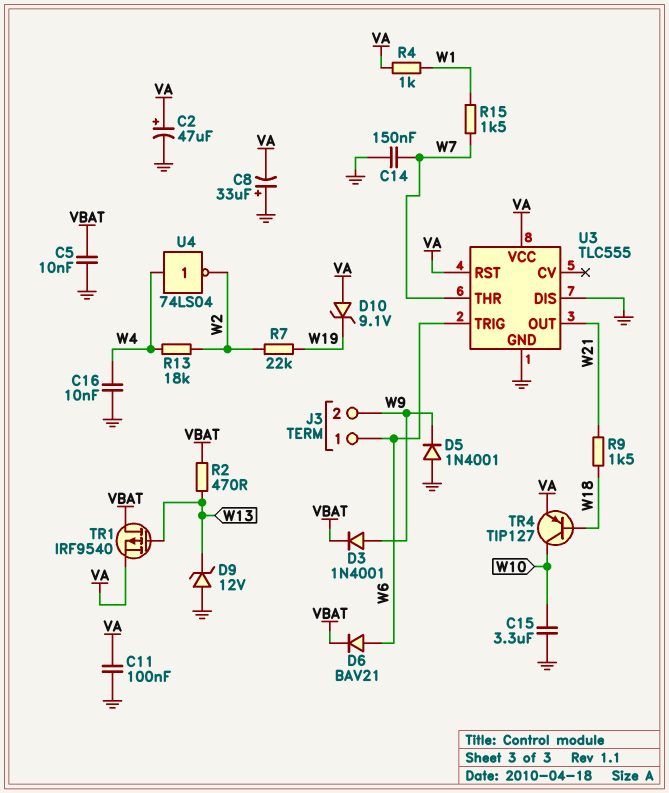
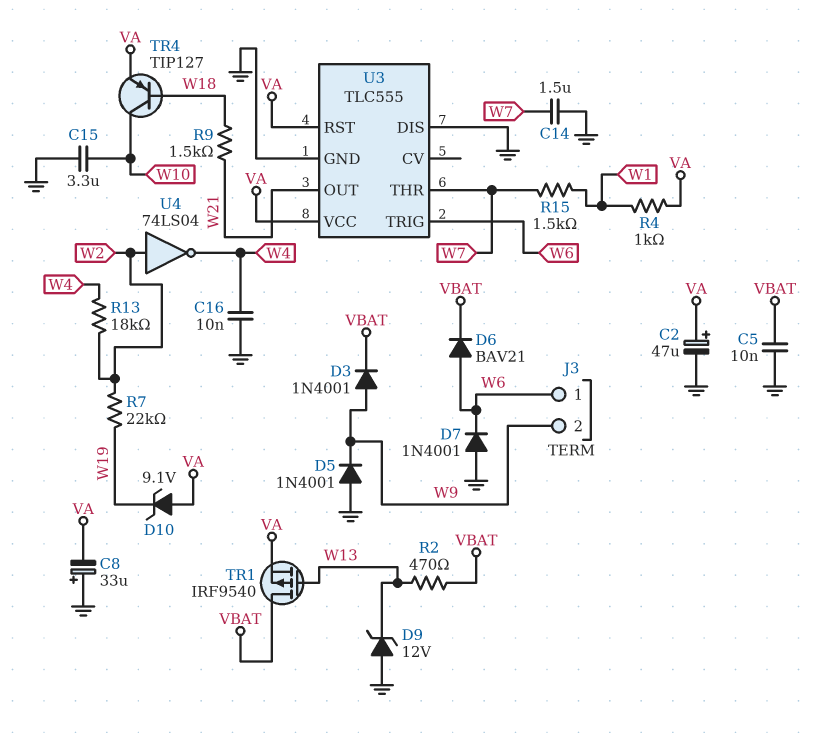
C11: 100nF (GND, VA) -> none
C14: 150nF (GND, W7) -> 1.5uF (GND, W7)
D7: none -> diode 1N4001 (A GND, K W6)
U4: NOT 74LS04 (in W4, out W2) -> NOT 74LS04 (in W2, out W4)

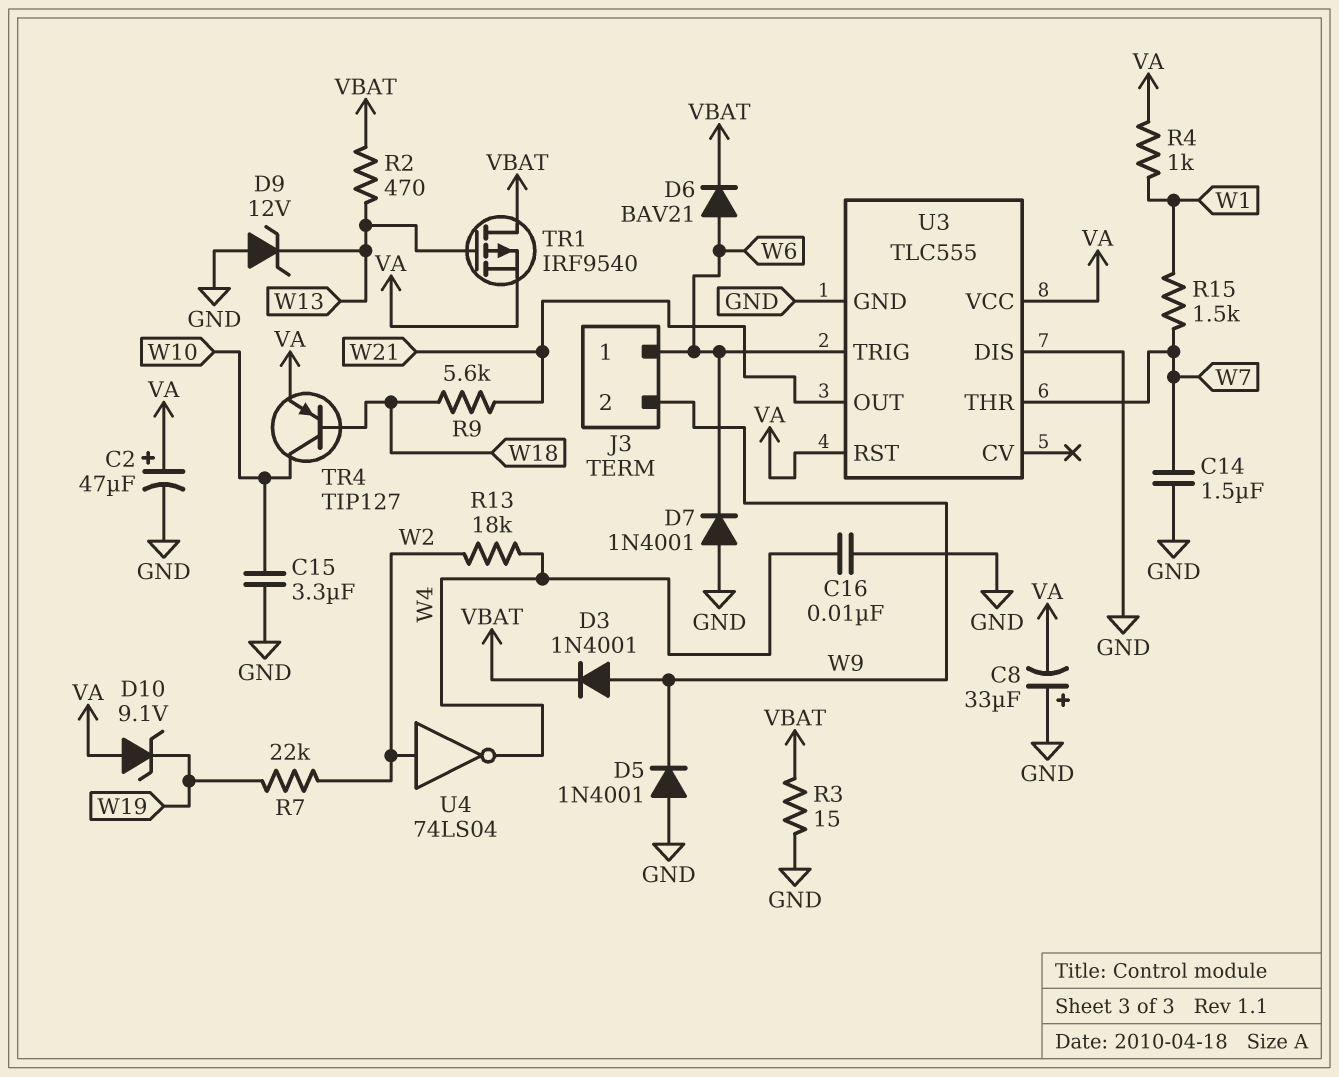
C5: 10nF (GND, VBAT) -> none
R3: none -> 15 (GND, VBAT)
R9: 1.5k (W18, W21) -> 5.6k (W18, W21)

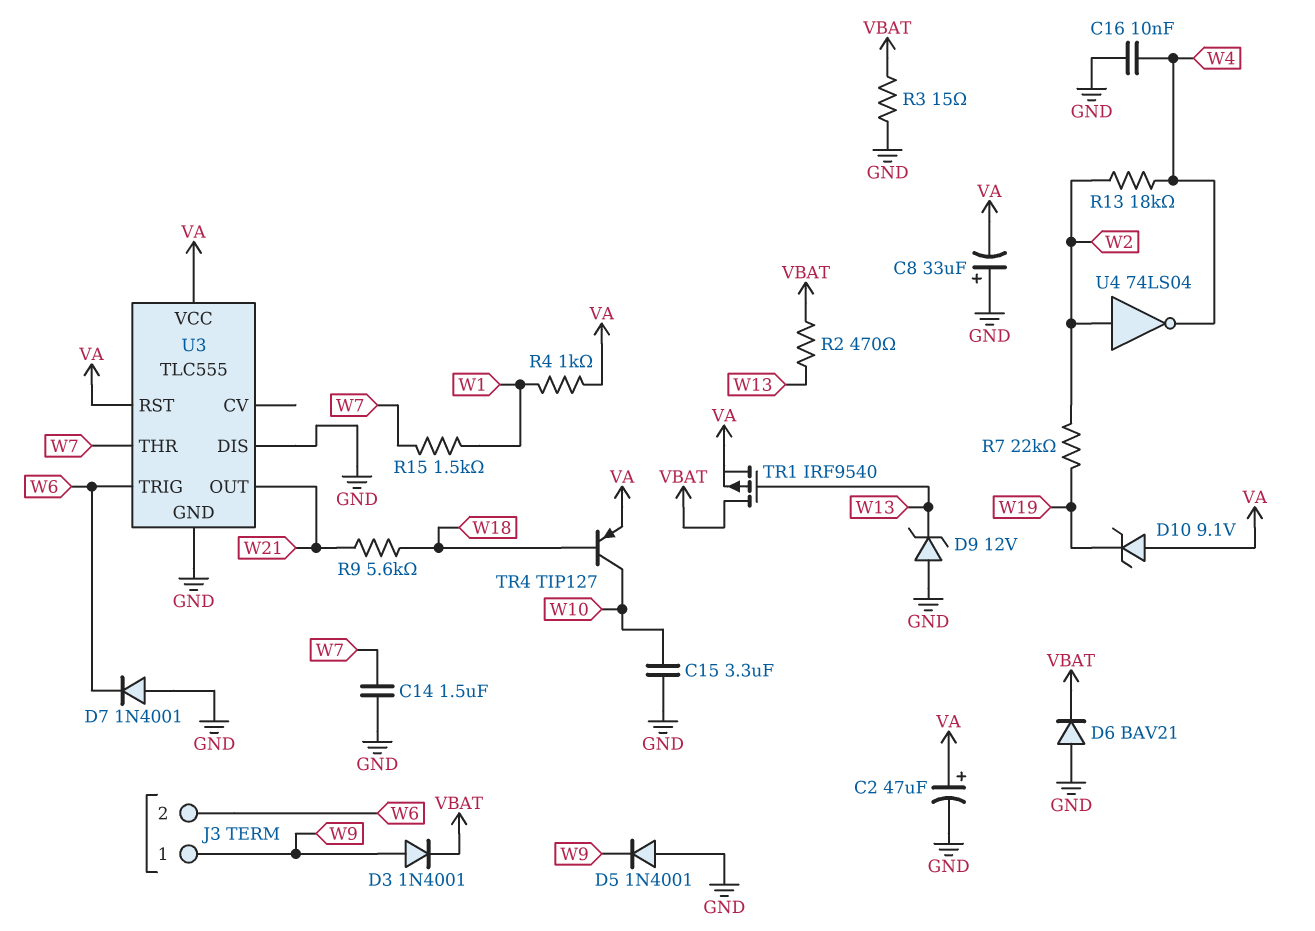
D6: diode BAV21 (A W6, K VBAT) -> diode BAV21 (A GND, K VBAT)
J3 pin 1: W6 -> W9
J3 pin 2: W9 -> W6

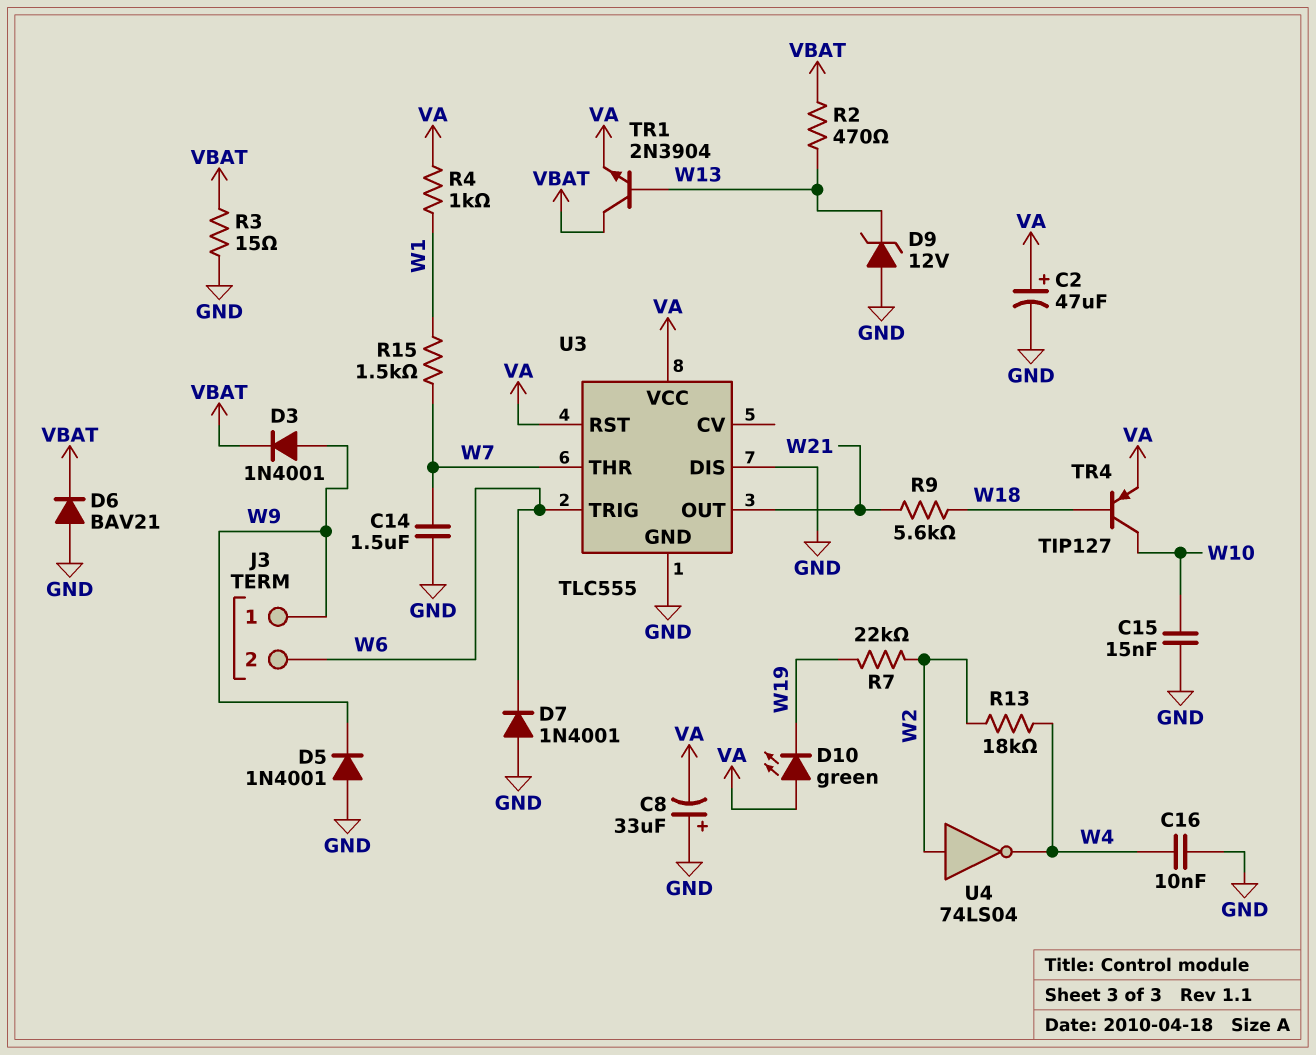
C15: 3.3uF (GND, W10) -> 15nF (GND, W10)
D10: zener 9.1V (A VA, K W19) -> LED green (A VA, K W19)
TR1: PMOS IRF9540 (G W13, D VBAT, S VA) -> NPN 2N3904 (B W13, C VBAT, E VA)

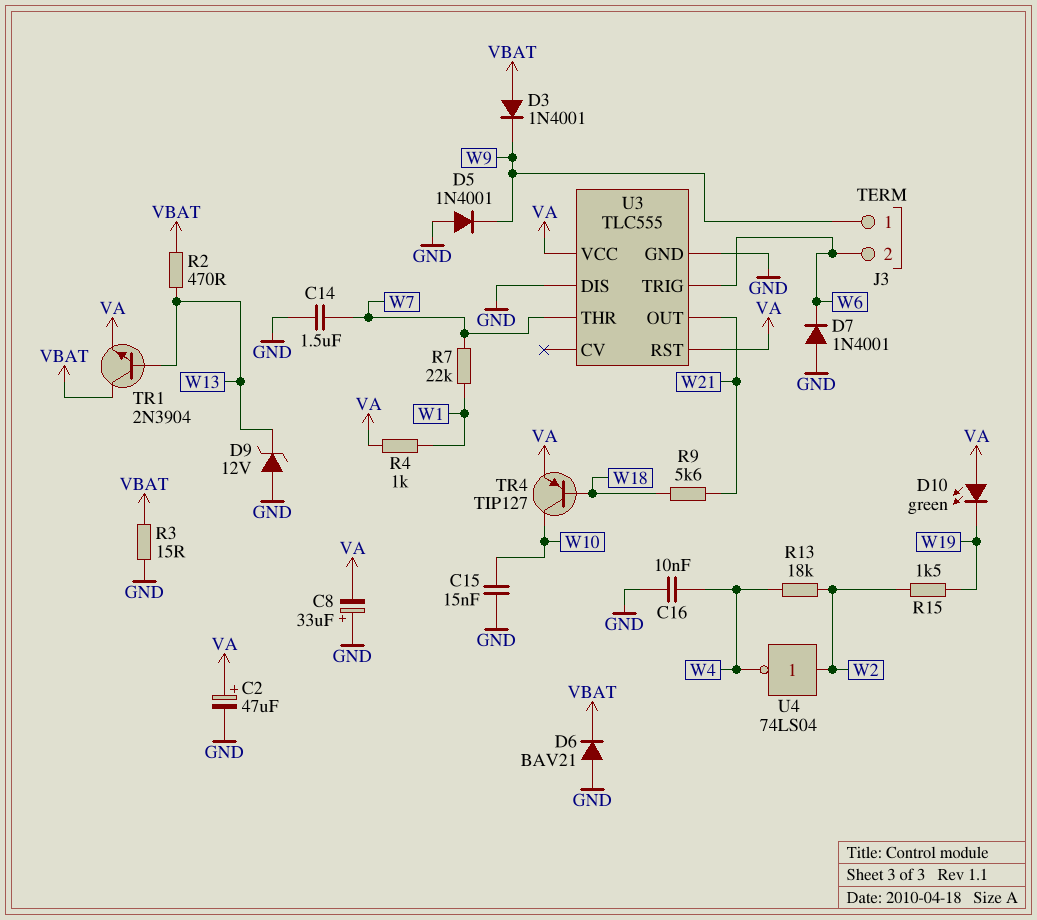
D3: diode 1N4001 (A W9, K VBAT) -> diode 1N4001 (A VBAT, K W9)
R7: 22k (W2, W19) -> 22k (W1, W7)
R15: 1.5k (W1, W7) -> 1.5k (W2, W19)

